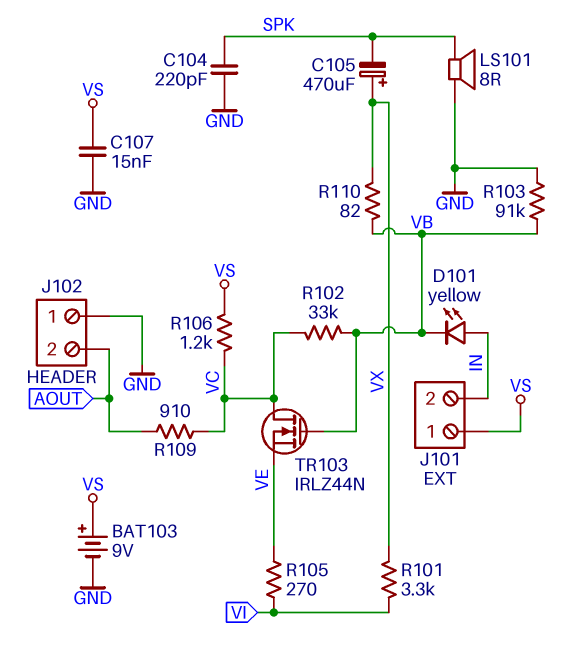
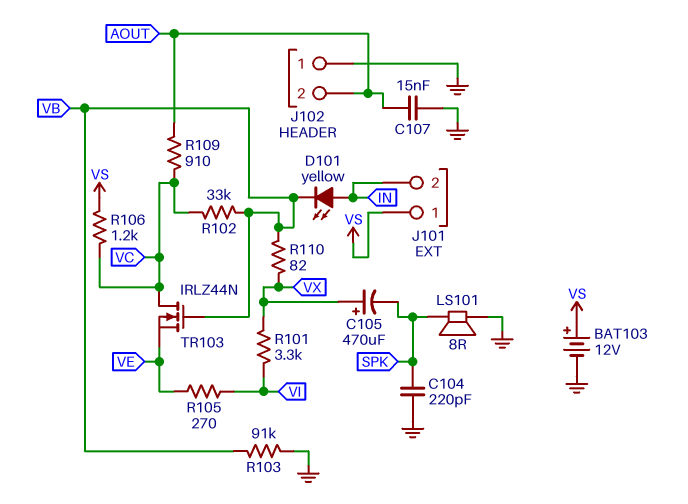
BAT103: 9V (plus VS, minus GND) -> 12V (plus VS, minus GND)
C107: 15nF (GND, VS) -> 15nF (AOUT, GND)

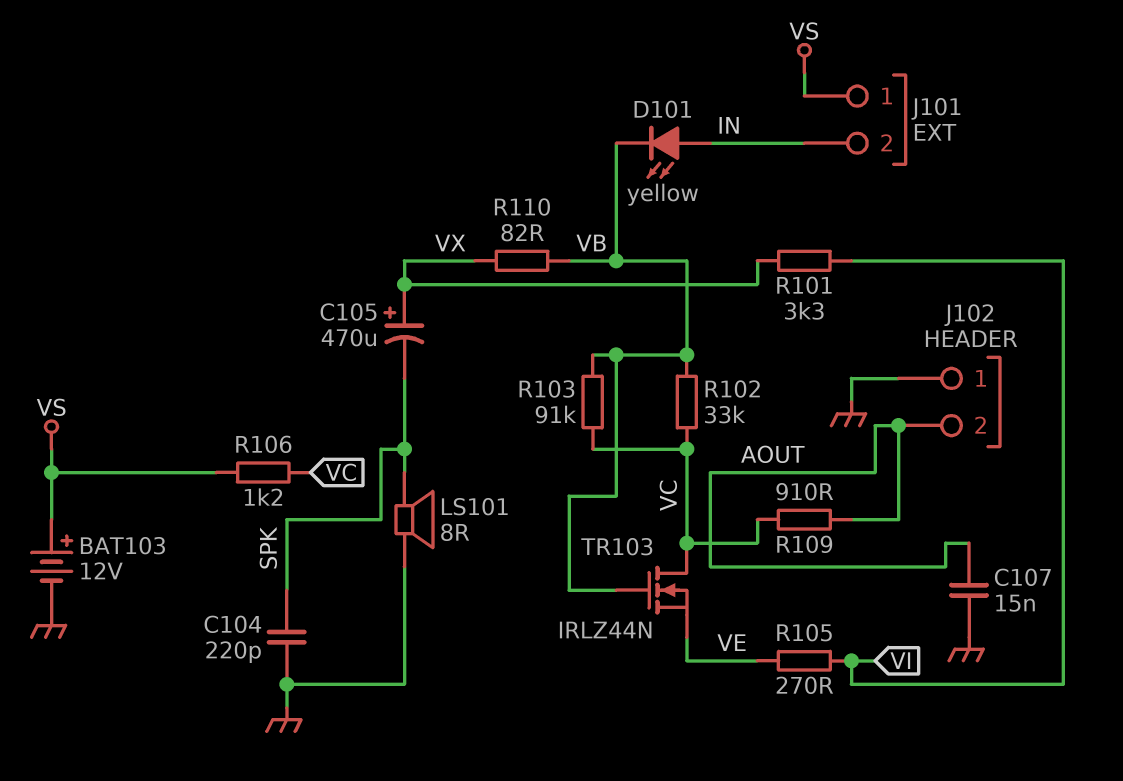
R103: 91k (GND, VB) -> 91k (VB, VC)

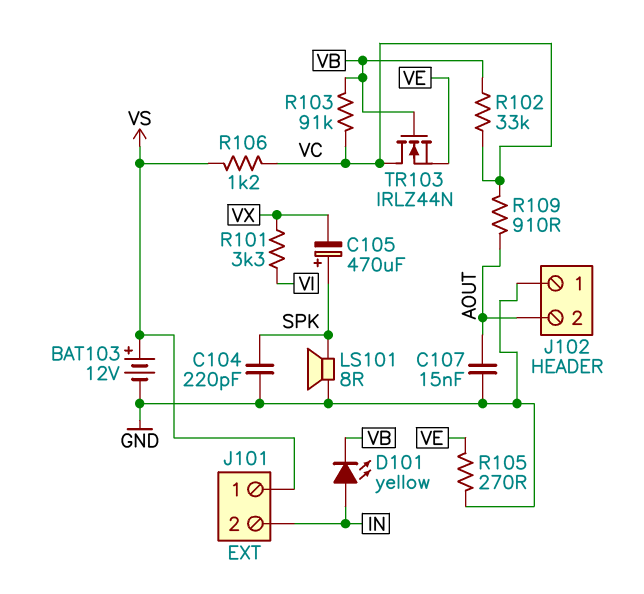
C105: 470uF (plus VX, minus SPK) -> 470uF (plus SPK, minus VX)
R105: 270 (VE, VI) -> 270 (GND, VE)
R110: 82 (VB, VX) -> none

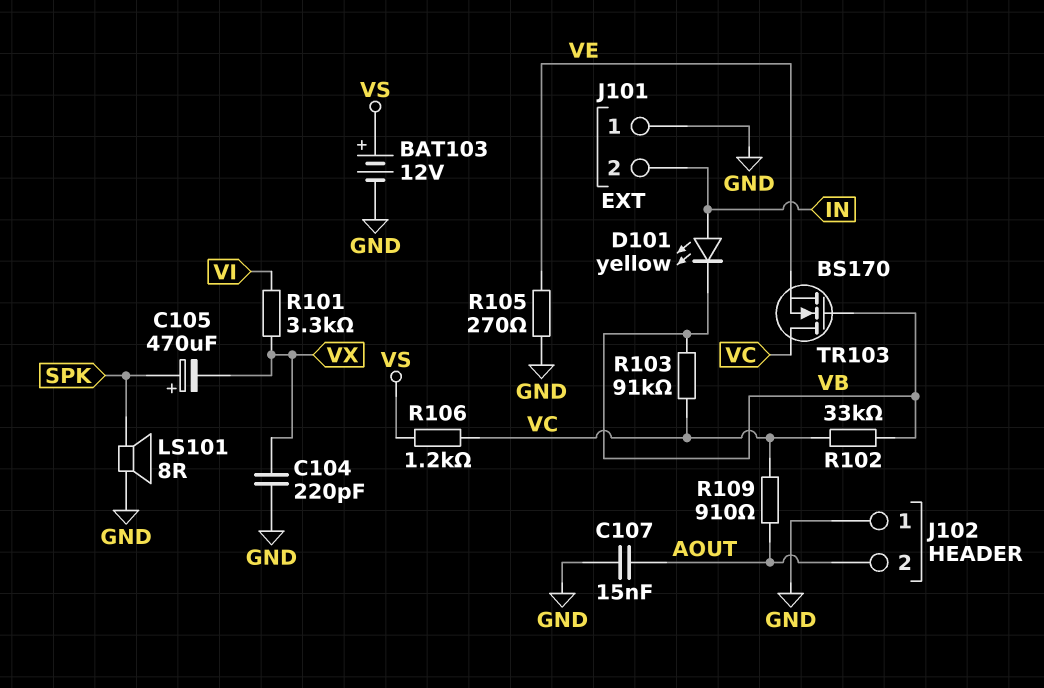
C104: 220pF (GND, SPK) -> 220pF (GND, VX)
J101 pin 1: VS -> GND
TR103: NMOS IRLZ44N (G VB, D VC, S VE) -> NMOS BS170 (G VB, D VC, S VE)

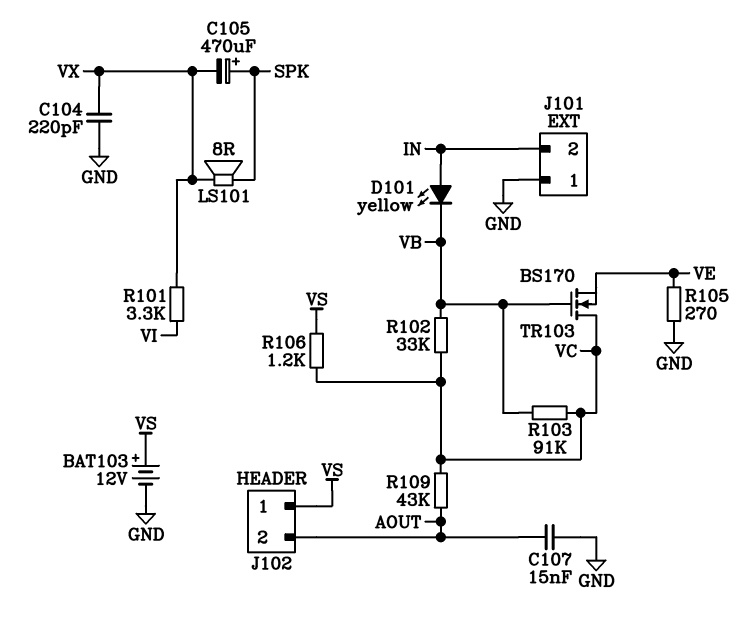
J102 pin 1: GND -> VS
LS101: speaker 8R (GND, SPK) -> speaker 8R (SPK, VX)
R109: 910 (AOUT, VC) -> 43k (AOUT, VC)

